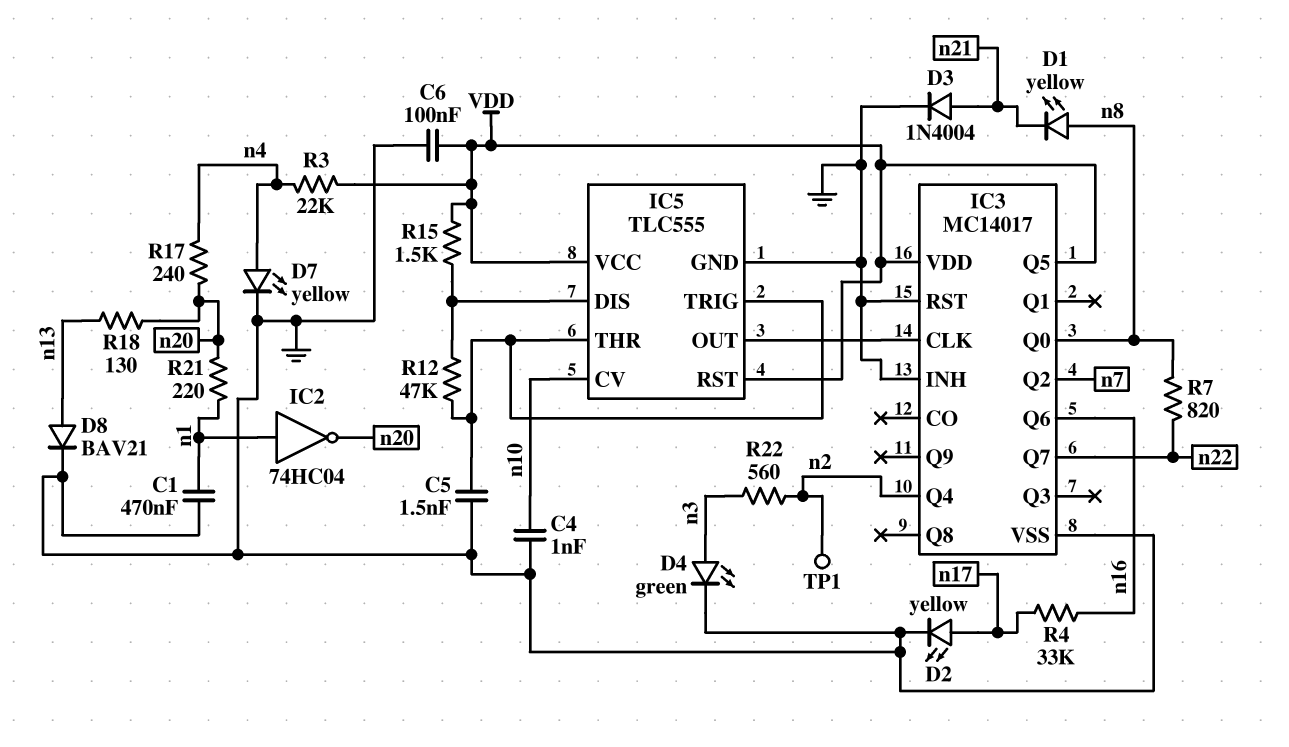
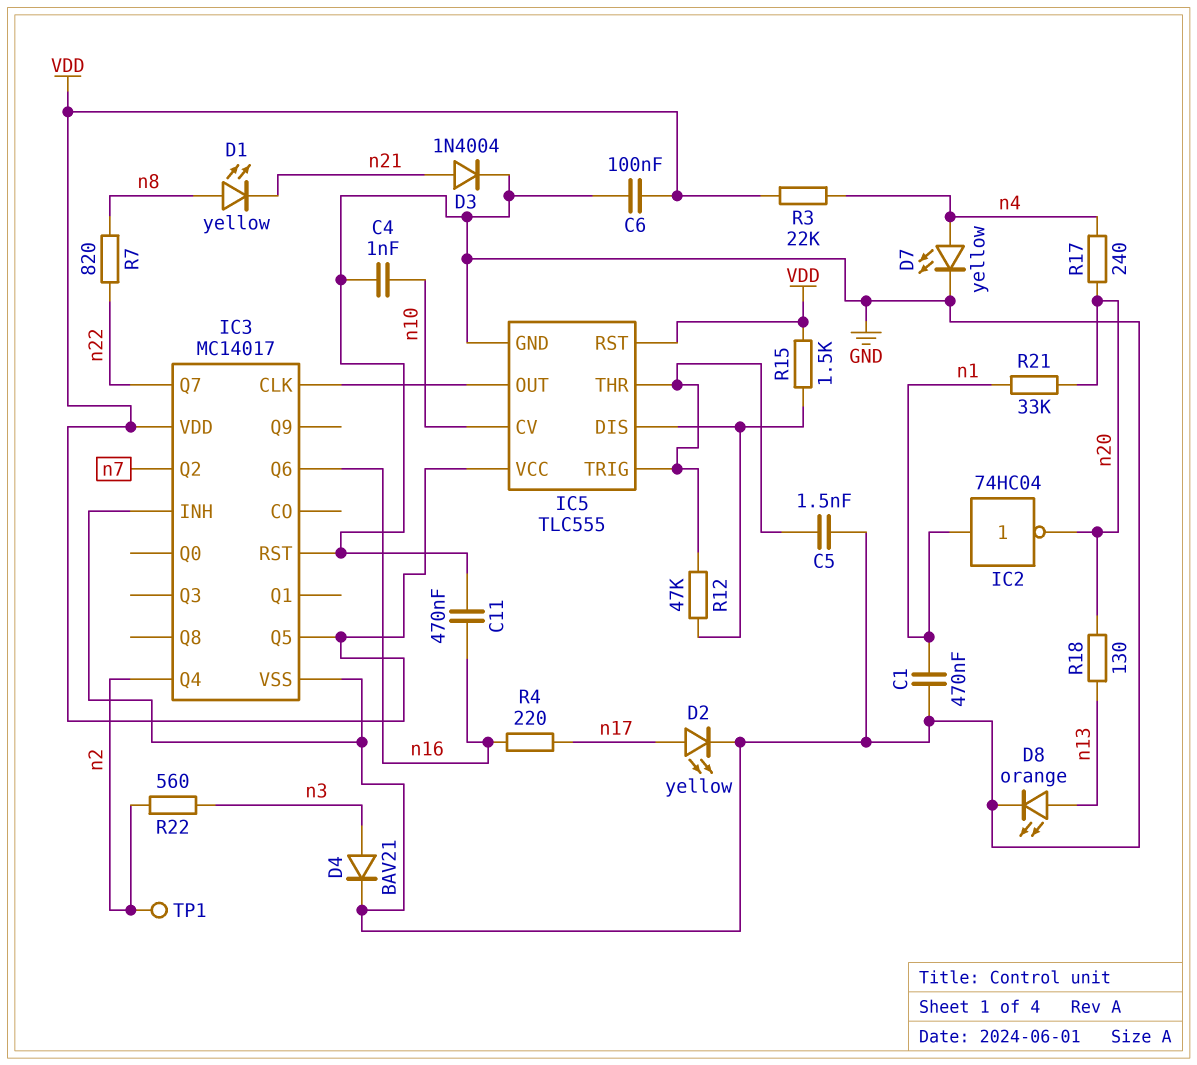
C11: none -> 470nF (GND, n16)
D4: LED green (A n3, K GND) -> diode BAV21 (A n3, K GND)
D8: diode BAV21 (A n13, K GND) -> LED orange (A n13, K GND)
IC3 pin Q0: n8 -> none
R4: 33k (n16, n17) -> 220 (n16, n17)
R21: 220 (n1, n20) -> 33k (n1, n20)

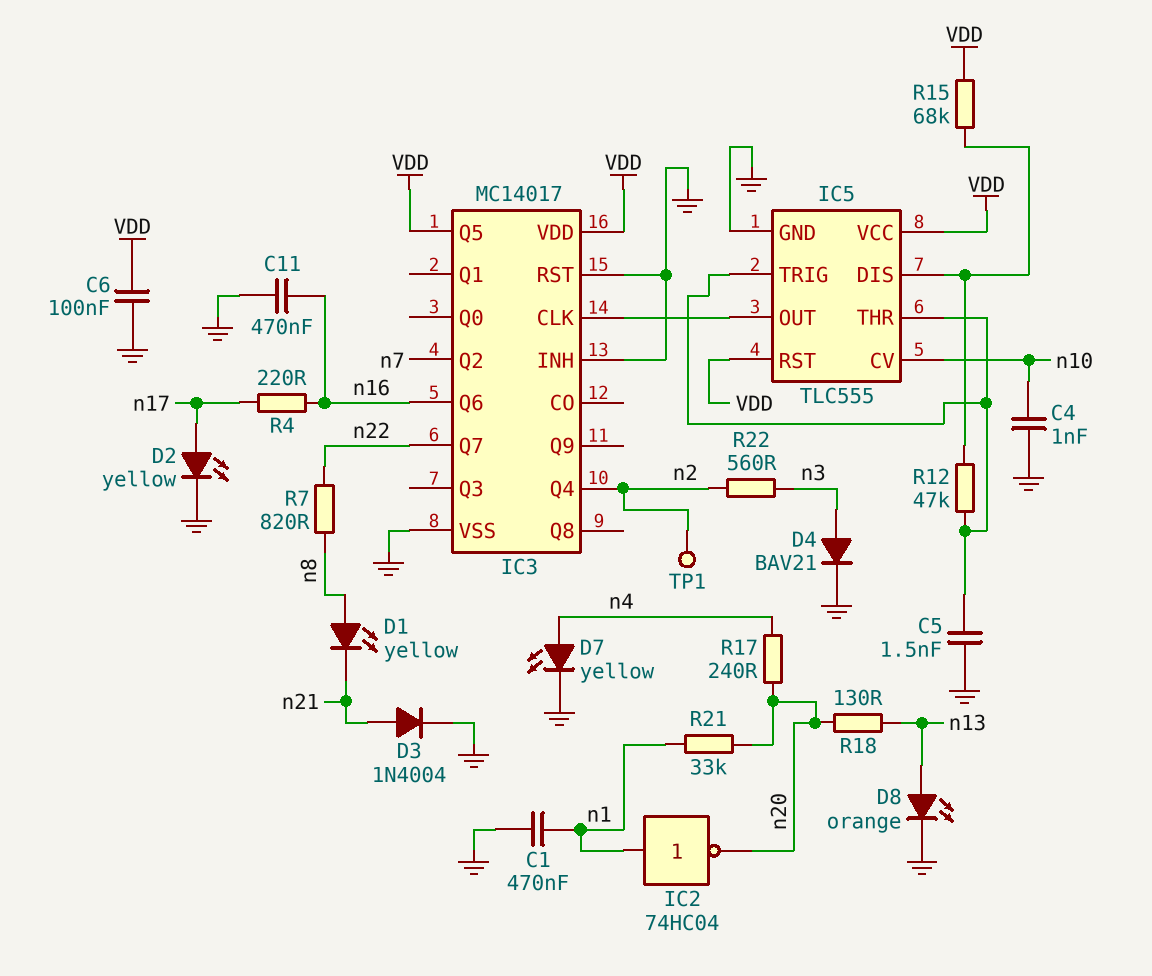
R3: 22k (VDD, n4) -> none
R15: 1.5k (IC5/DIS, VDD) -> 68k (IC5/DIS, VDD)

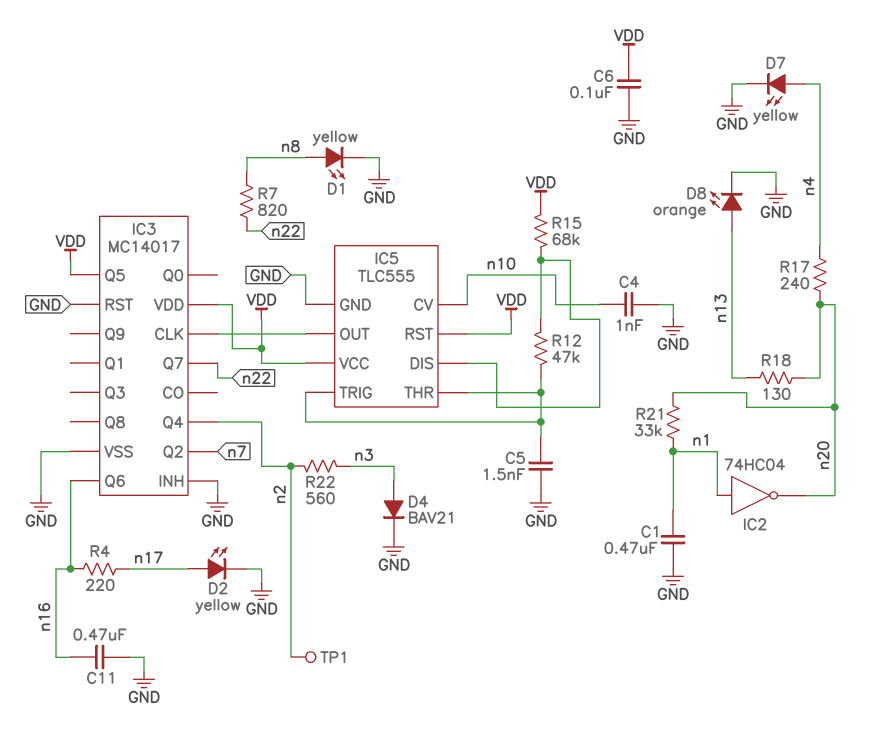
D1: LED yellow (A n8, K n21) -> LED yellow (A n8, K GND)
D3: diode 1N4004 (A n21, K GND) -> none

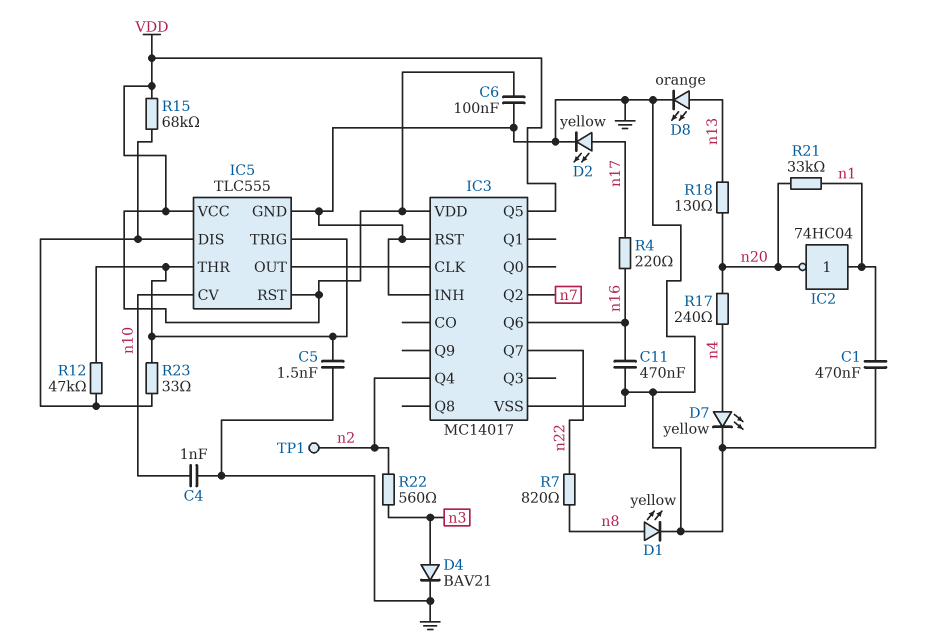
R23: none -> 33 (IC5/DIS, IC5/THR)

